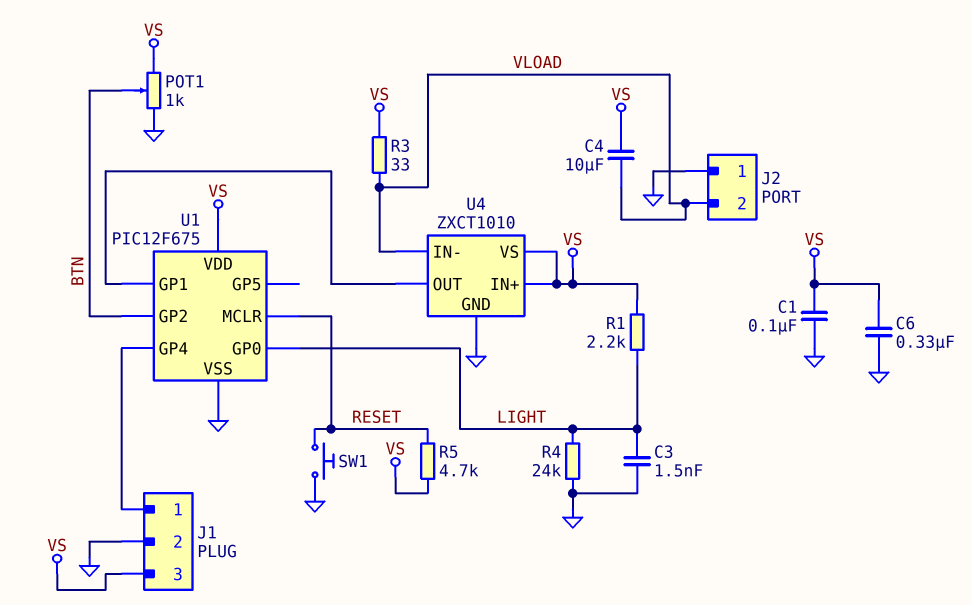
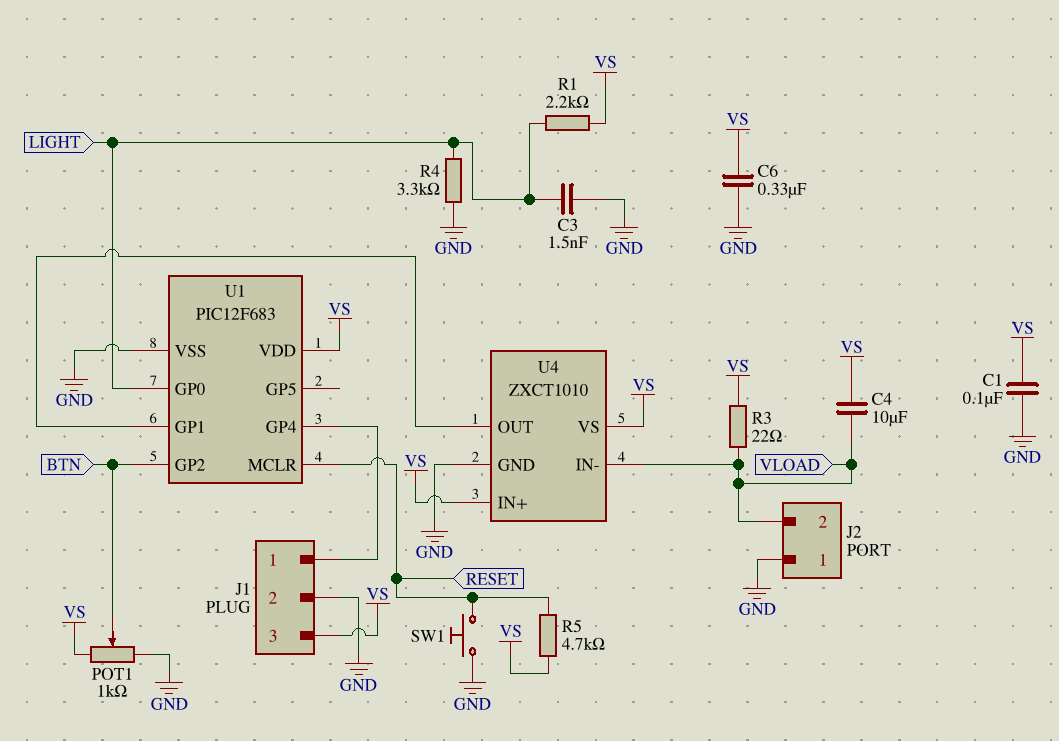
R3: 33 (VLOAD, VS) -> 22 (VLOAD, VS)
R4: 24k (GND, LIGHT) -> 3.3k (GND, LIGHT)
U1: PIC12F675 -> PIC12F683

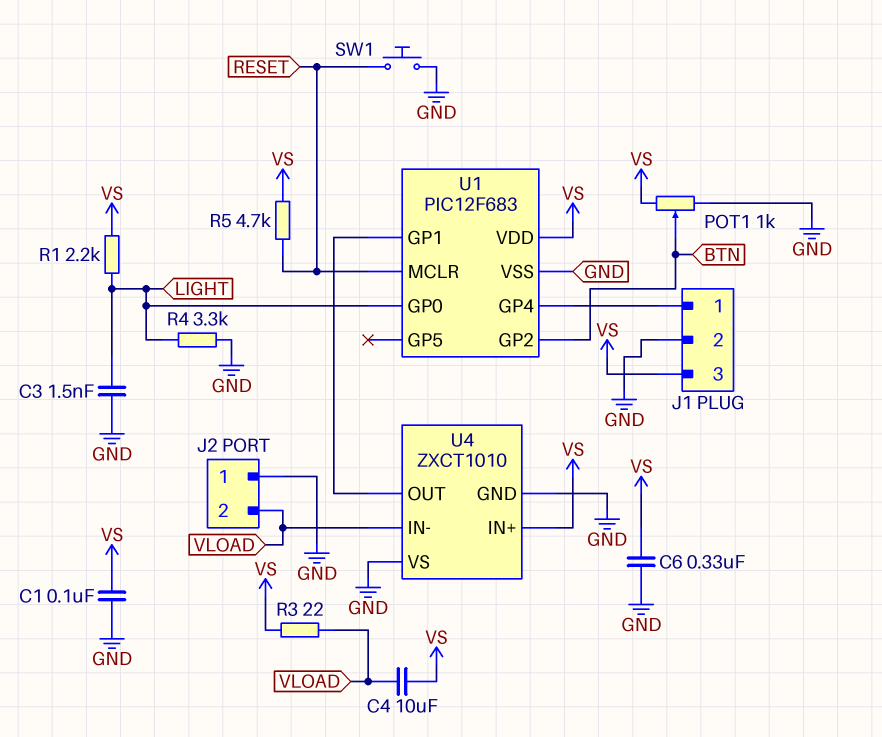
U4 pin VS: VS -> GND

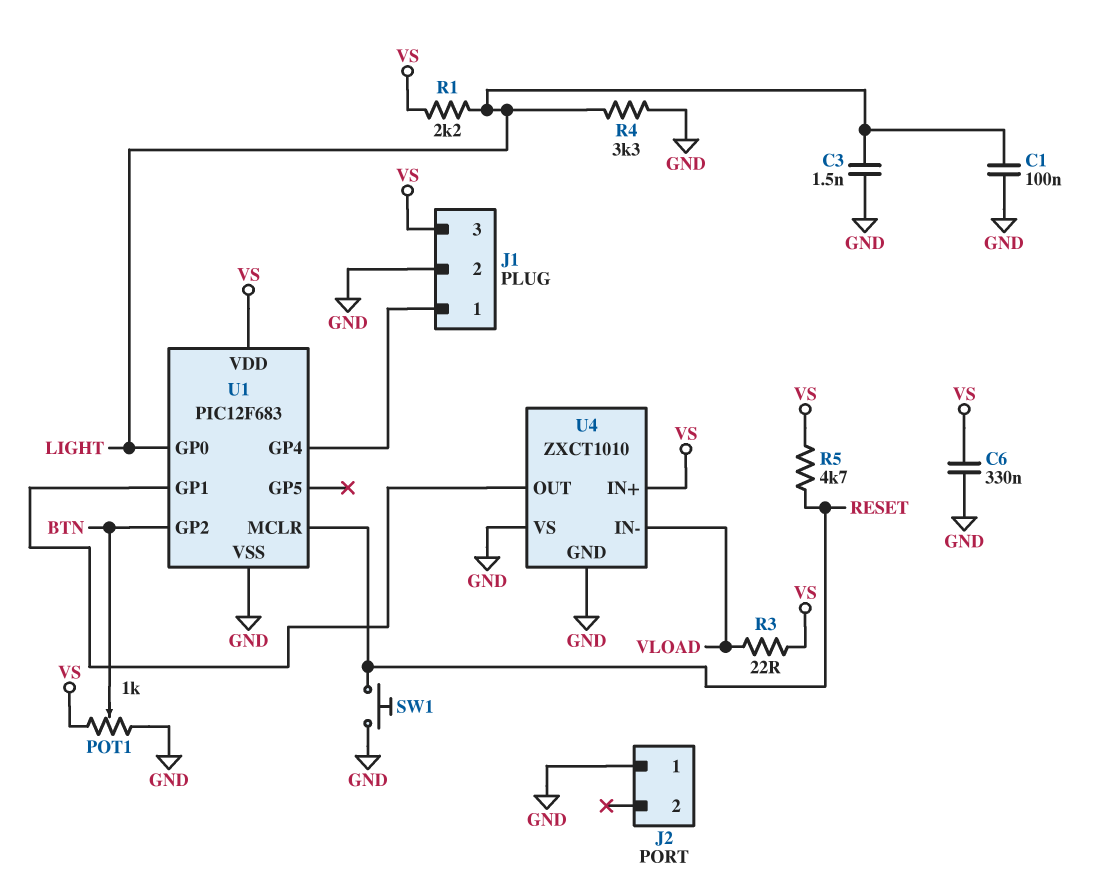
C1: 100nF (GND, VS) -> 100nF (GND, LIGHT)
C4: 10uF (VLOAD, VS) -> none
J2 pin 2: VLOAD -> none

